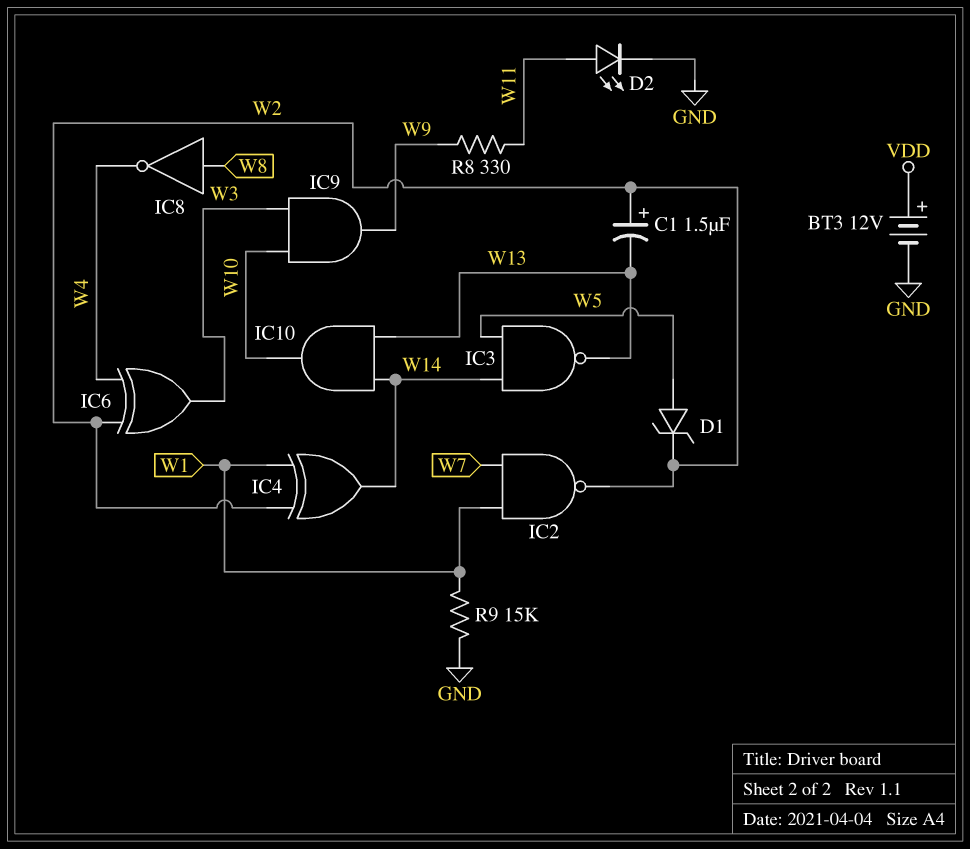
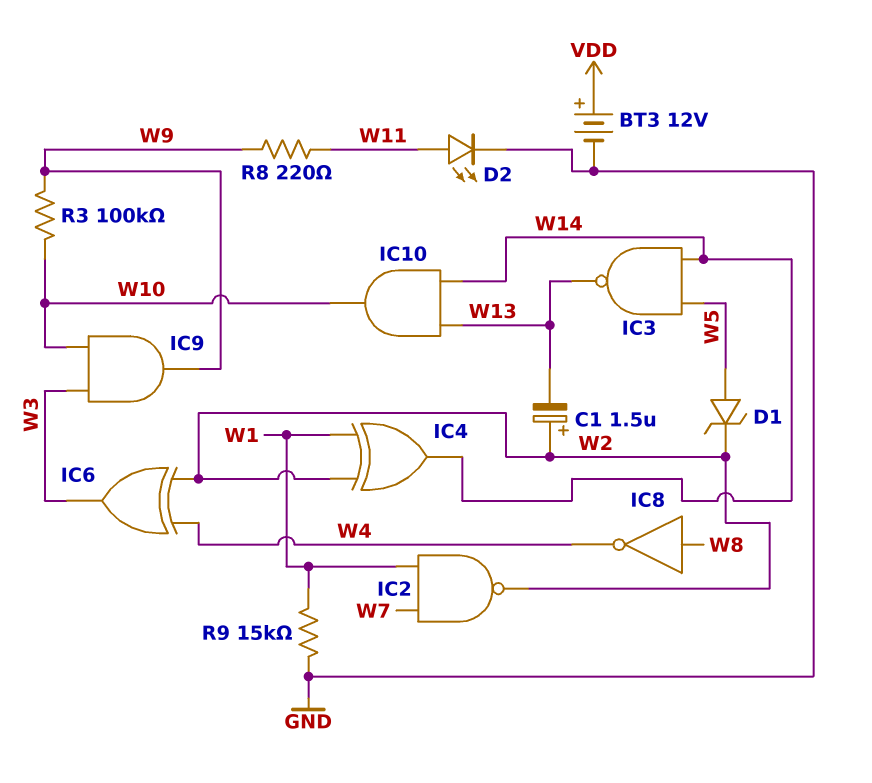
R3: none -> 100k (W9, W10)
R8: 330 (W9, W11) -> 220 (W9, W11)

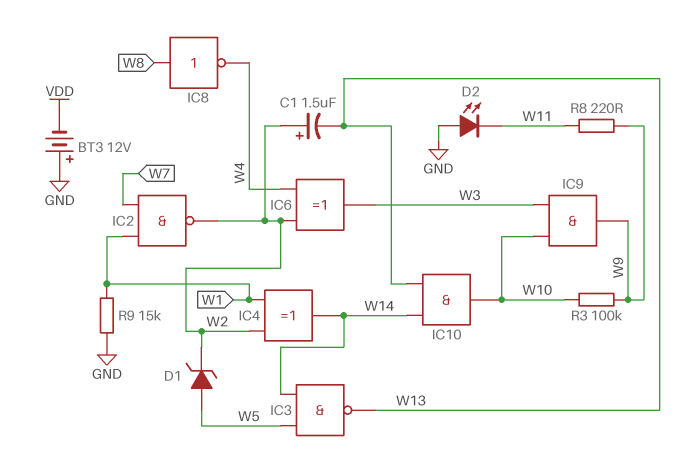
BT3: 12V (plus VDD, minus GND) -> 12V (plus GND, minus VDD)
D2: LED (A W11, K GND) -> LED (A GND, K W11)

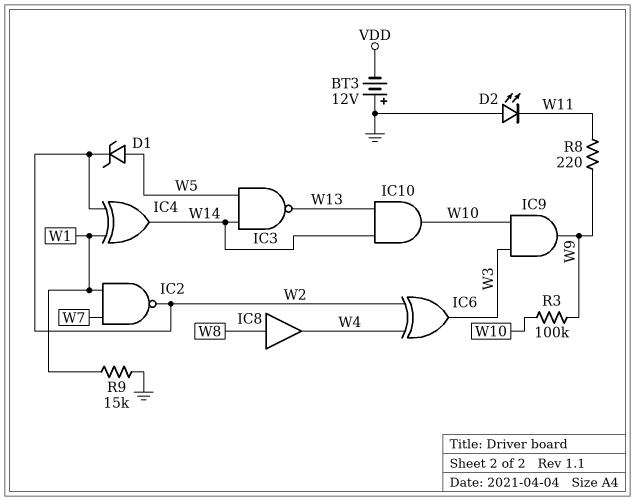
C1: 1.5uF (plus W2, minus W13) -> none
IC8: NOT (in W8, out W4) -> buffer (in W8, out W4)

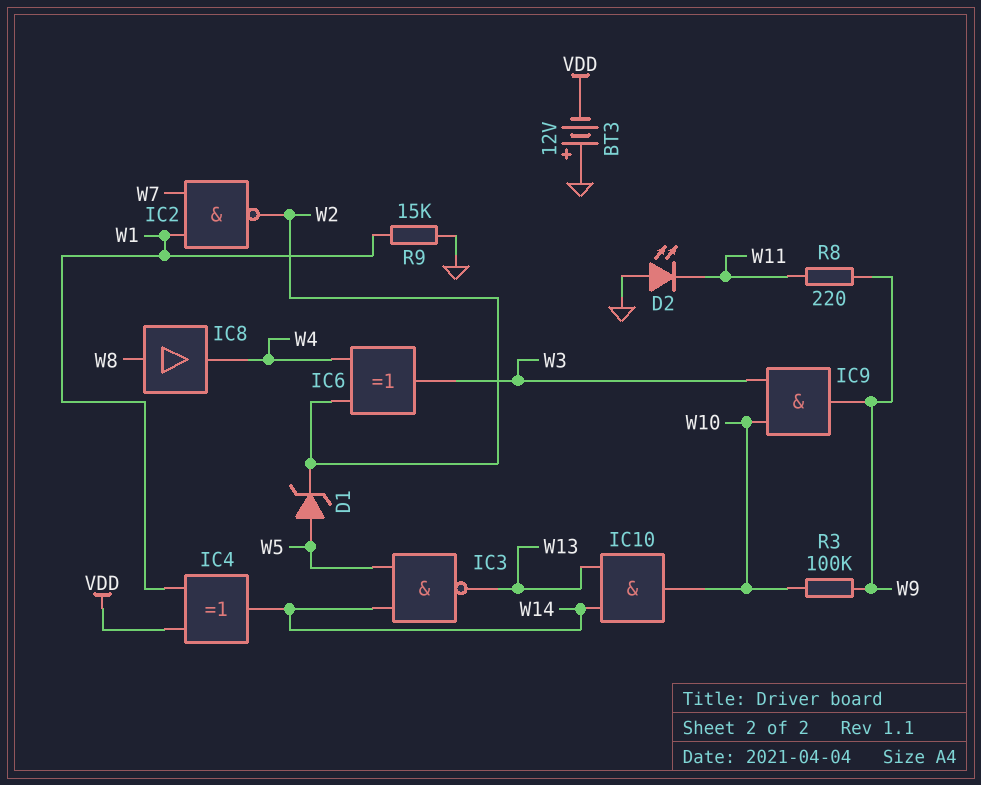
IC4: XOR (in W1, in W2, out W14) -> XOR (in VDD, in W1, out W14)

